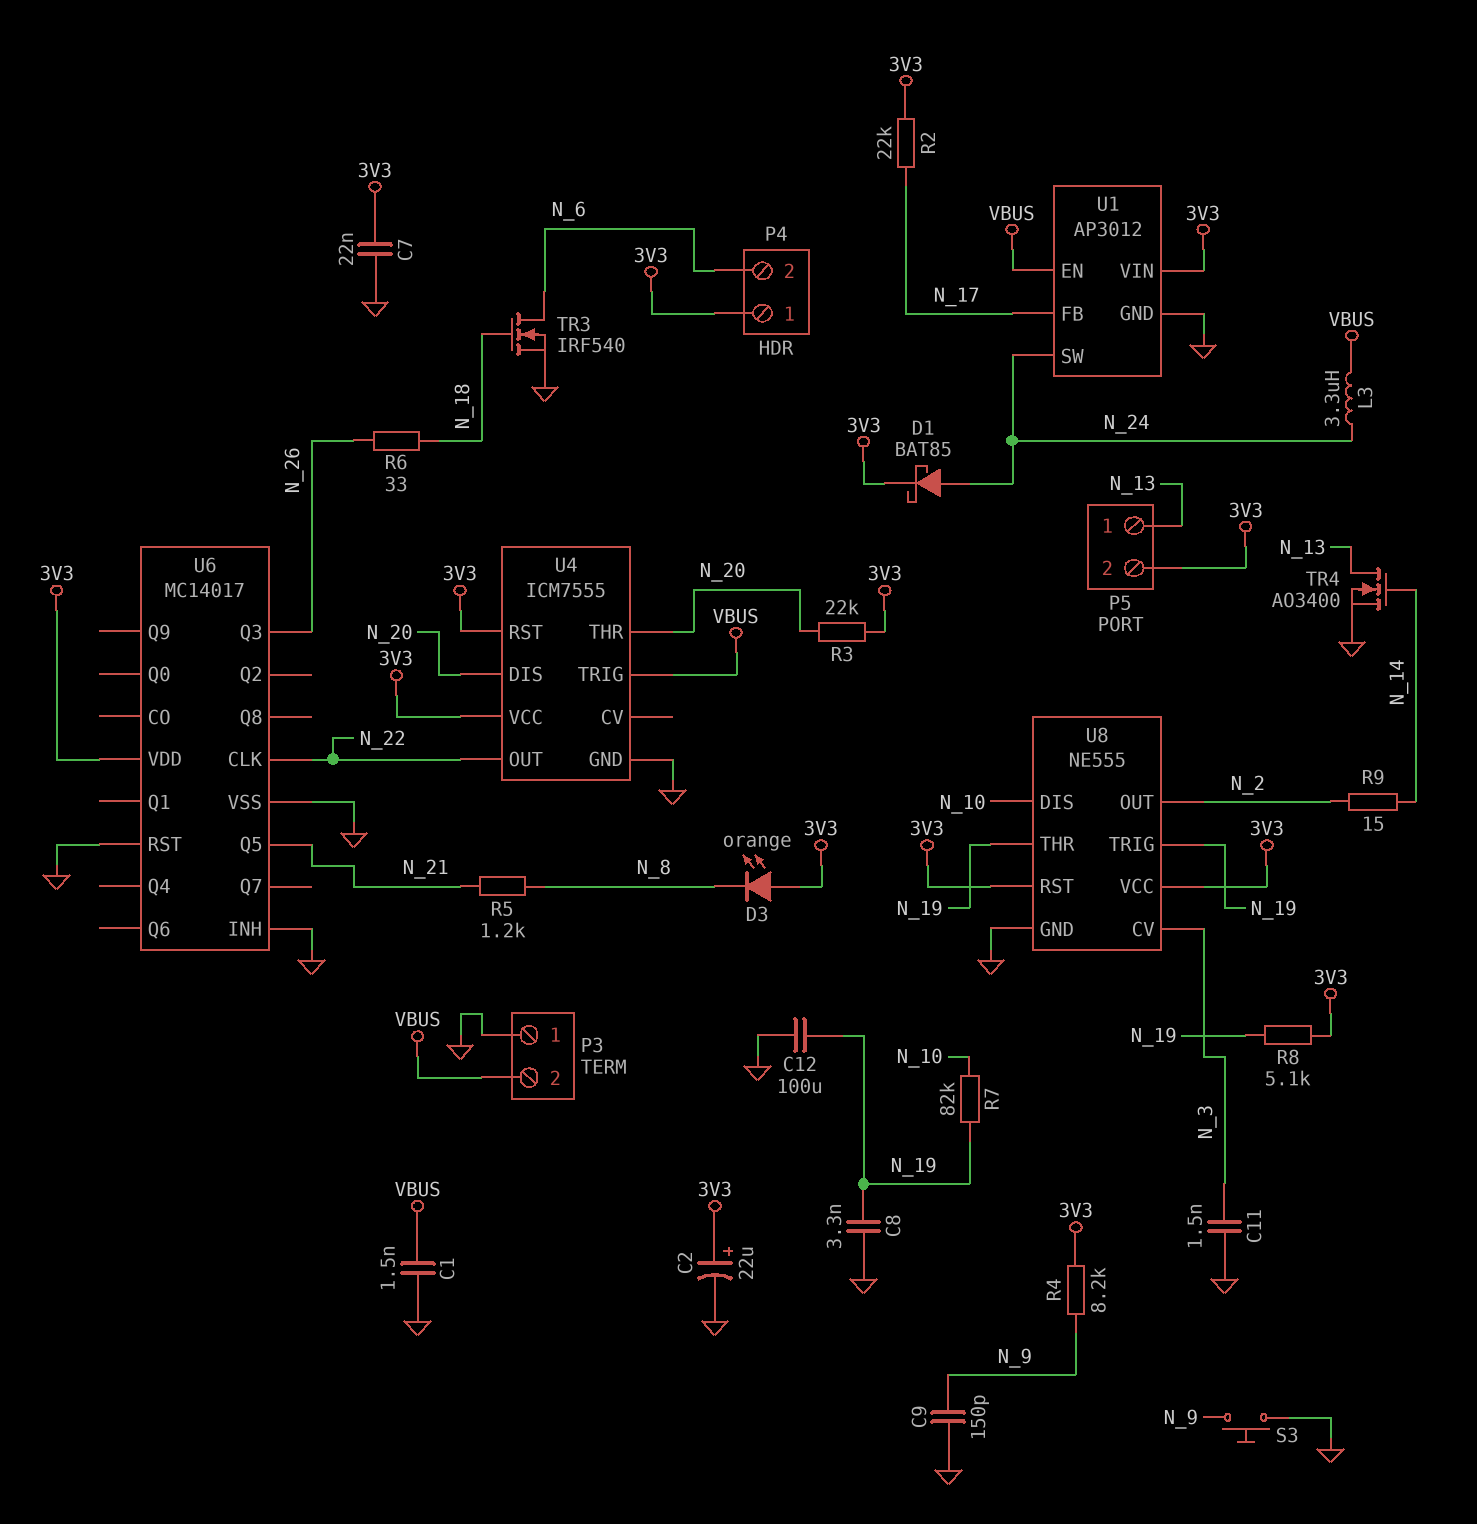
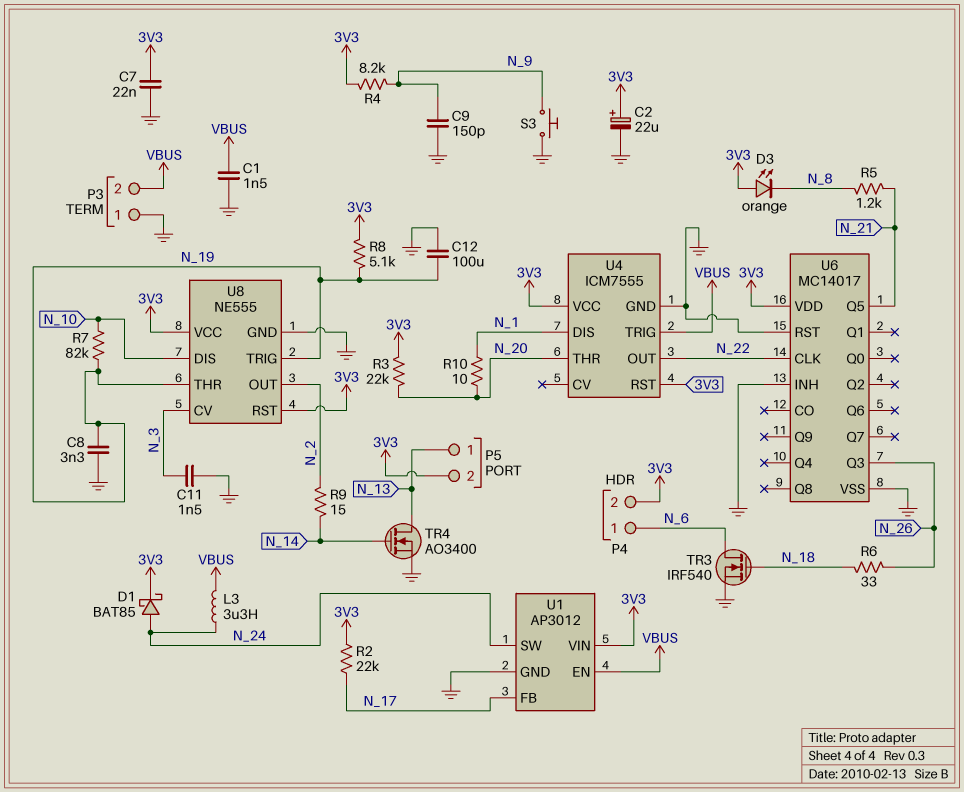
P4 pin 1: 3V3 -> N_6
P4 pin 2: N_6 -> 3V3
R10: none -> 10 (N_1, N_20)
U4 pin DIS: N_20 -> N_1

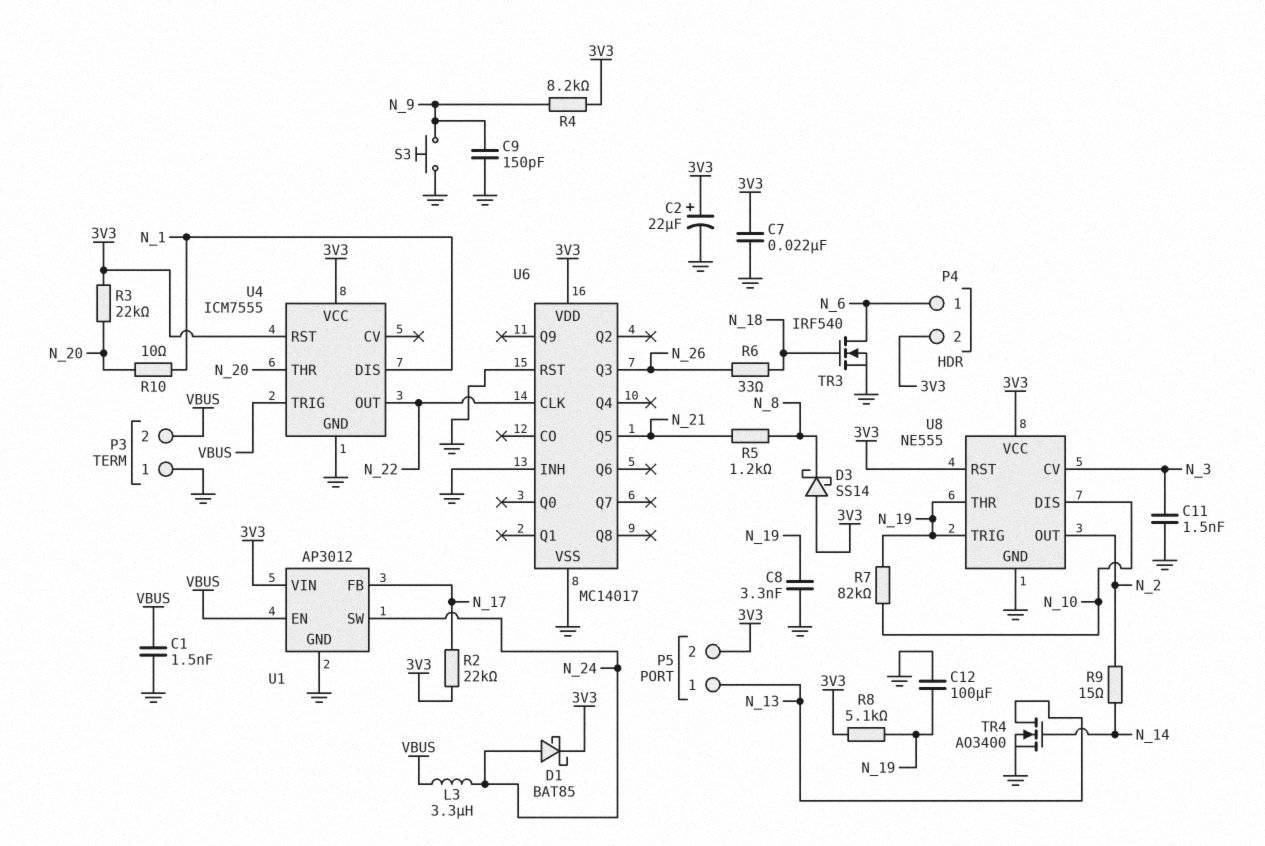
D3: LED orange (A 3V3, K N_8) -> schottky SS14 (A 3V3, K N_8)

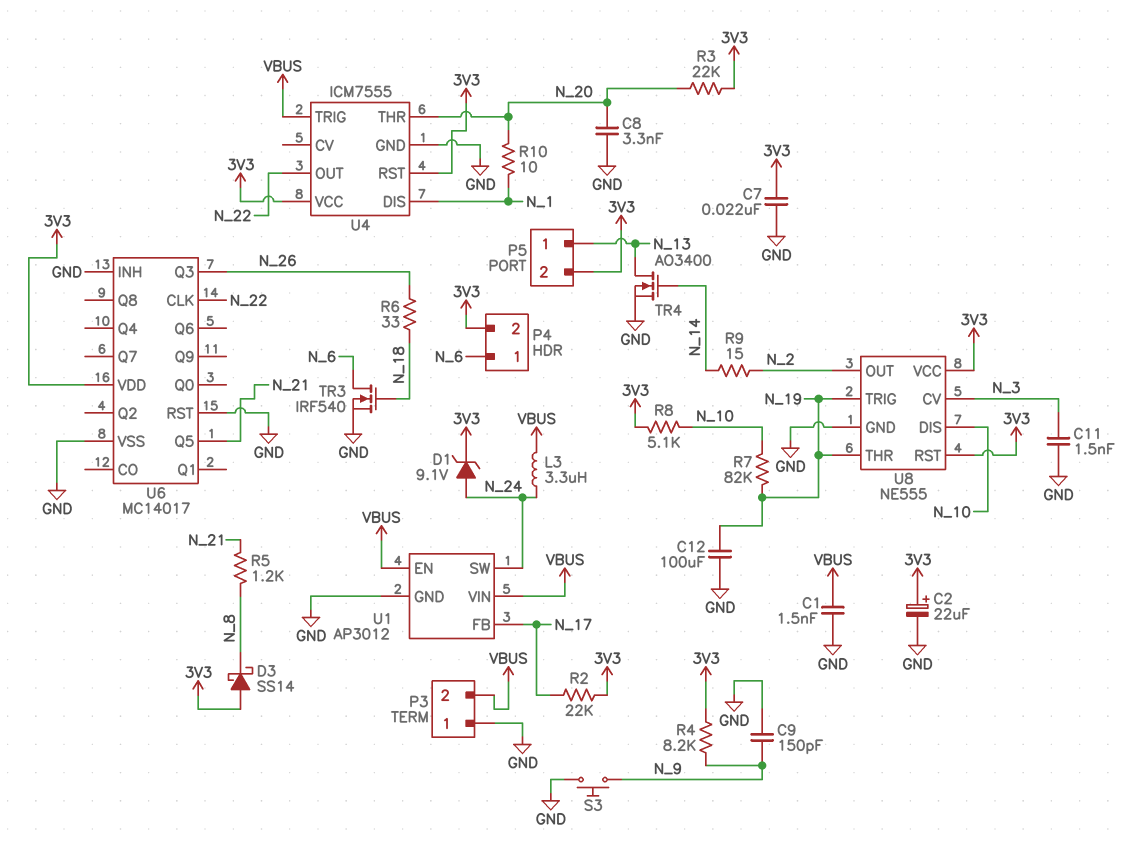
C8: 3.3nF (GND, N_19) -> 3.3nF (GND, N_20)
D1: schottky BAT85 (A N_24, K 3V3) -> zener 9.1V (A N_24, K 3V3)
R8: 5.1k (3V3, N_19) -> 5.1k (3V3, N_10)
U1 pin VIN: 3V3 -> VBUS

